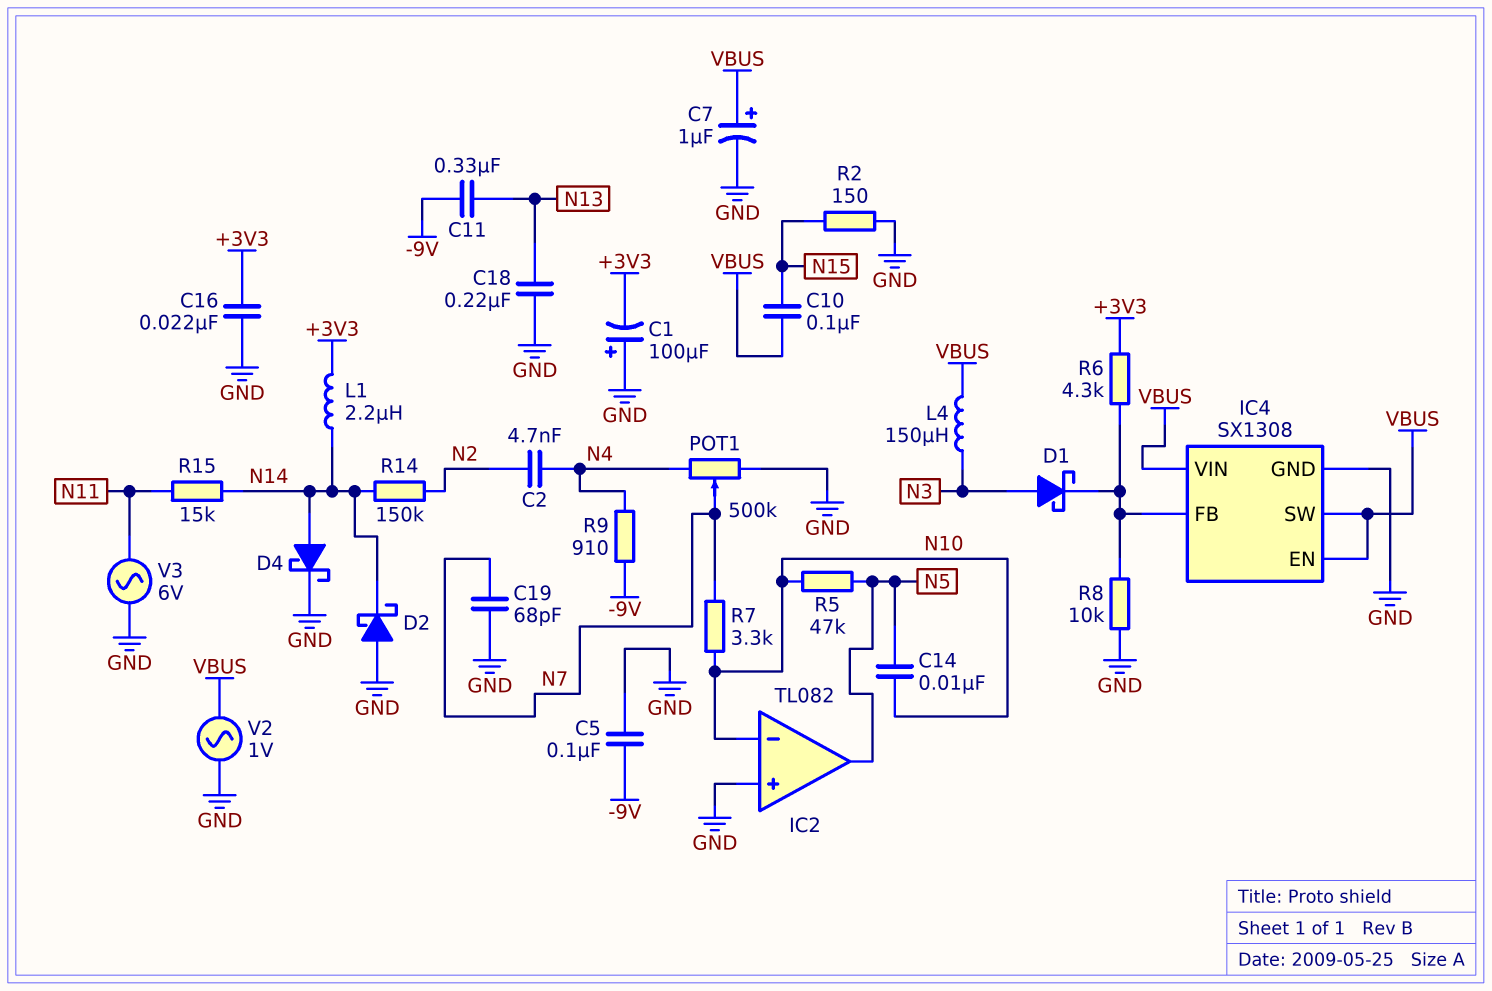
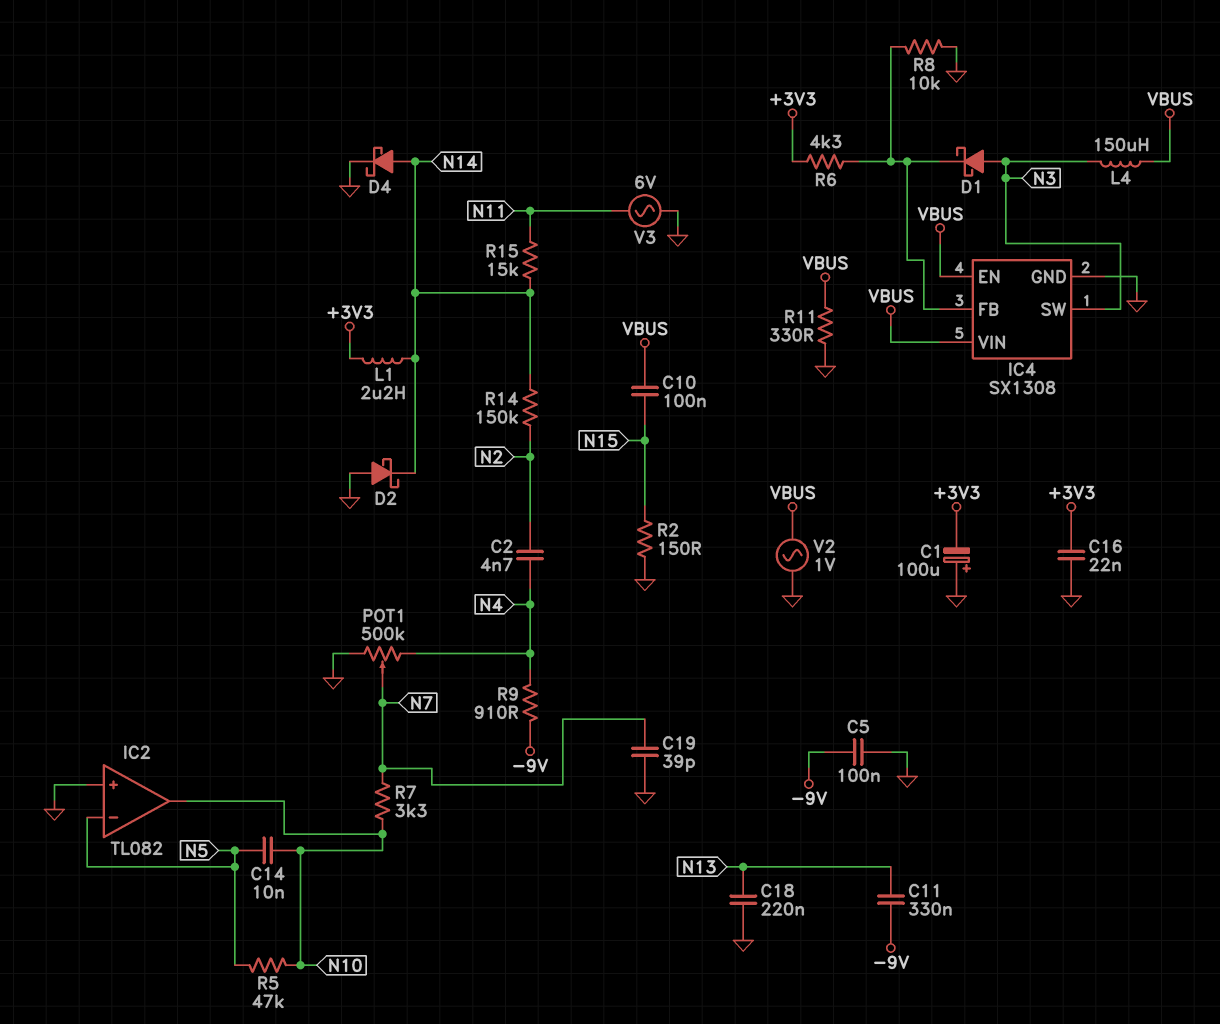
C7: 1uF (plus VBUS, minus GND) -> none
C19: 68pF (GND, N7) -> 39pF (GND, N7)
IC2 pin in-: N10 -> N5
IC2 pin out: N5 -> N10
IC4 pin SW: VBUS -> N3
R11: none -> 330 (GND, VBUS)

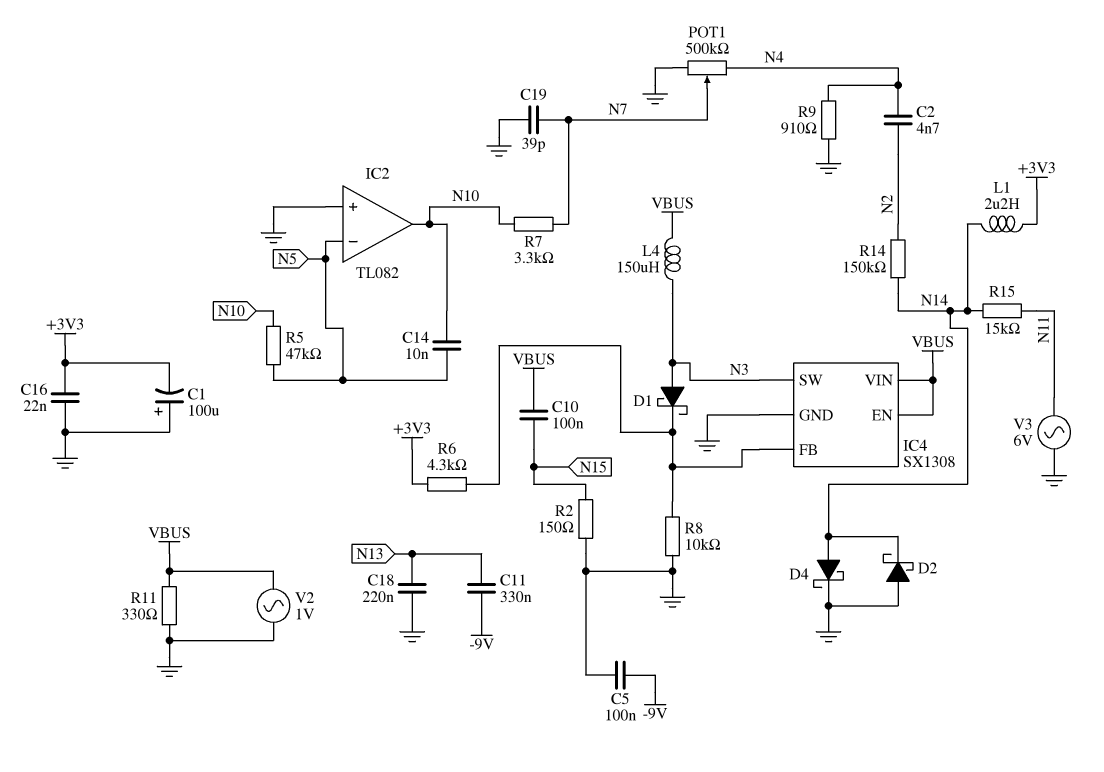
R9: 910 (-9V, N4) -> 910 (GND, N4)

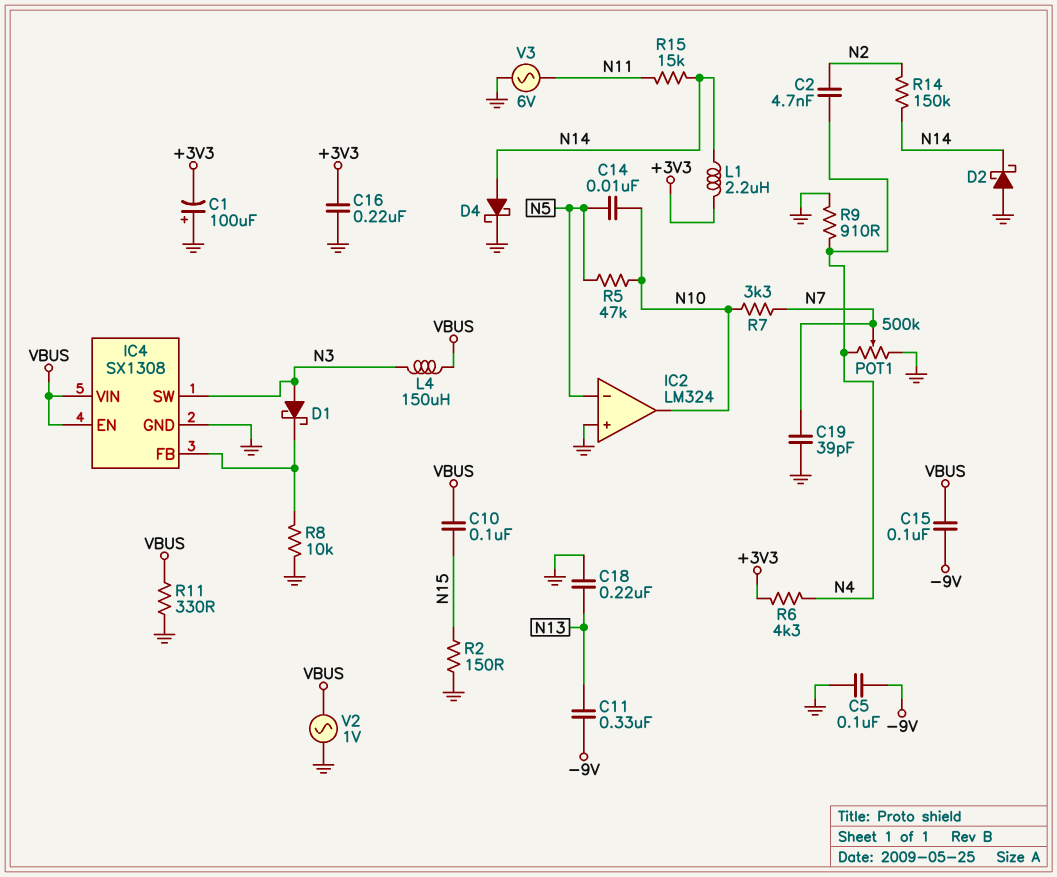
C15: none -> 100nF (-9V, VBUS)
C16: 22nF (+3V3, GND) -> 220nF (+3V3, GND)
IC2: TL082 -> LM324
R6: 4.3k (+3V3, IC4/FB) -> 4.3k (+3V3, N4)

